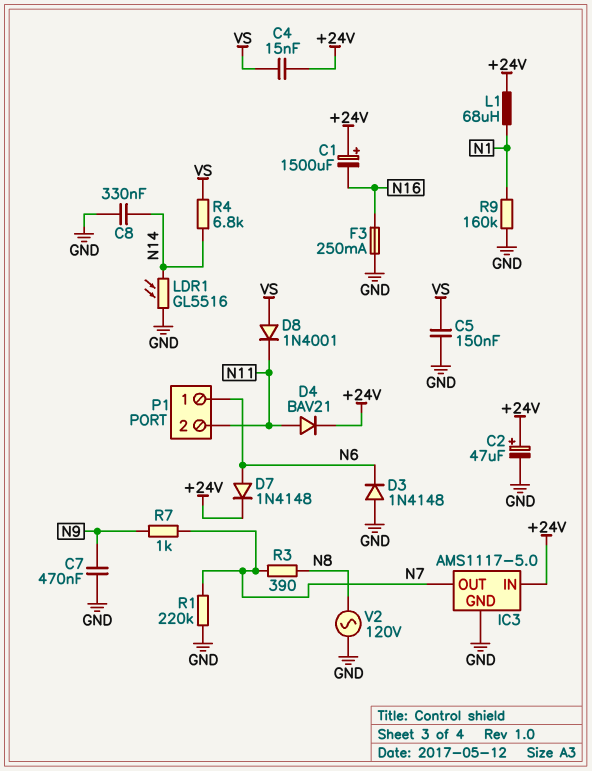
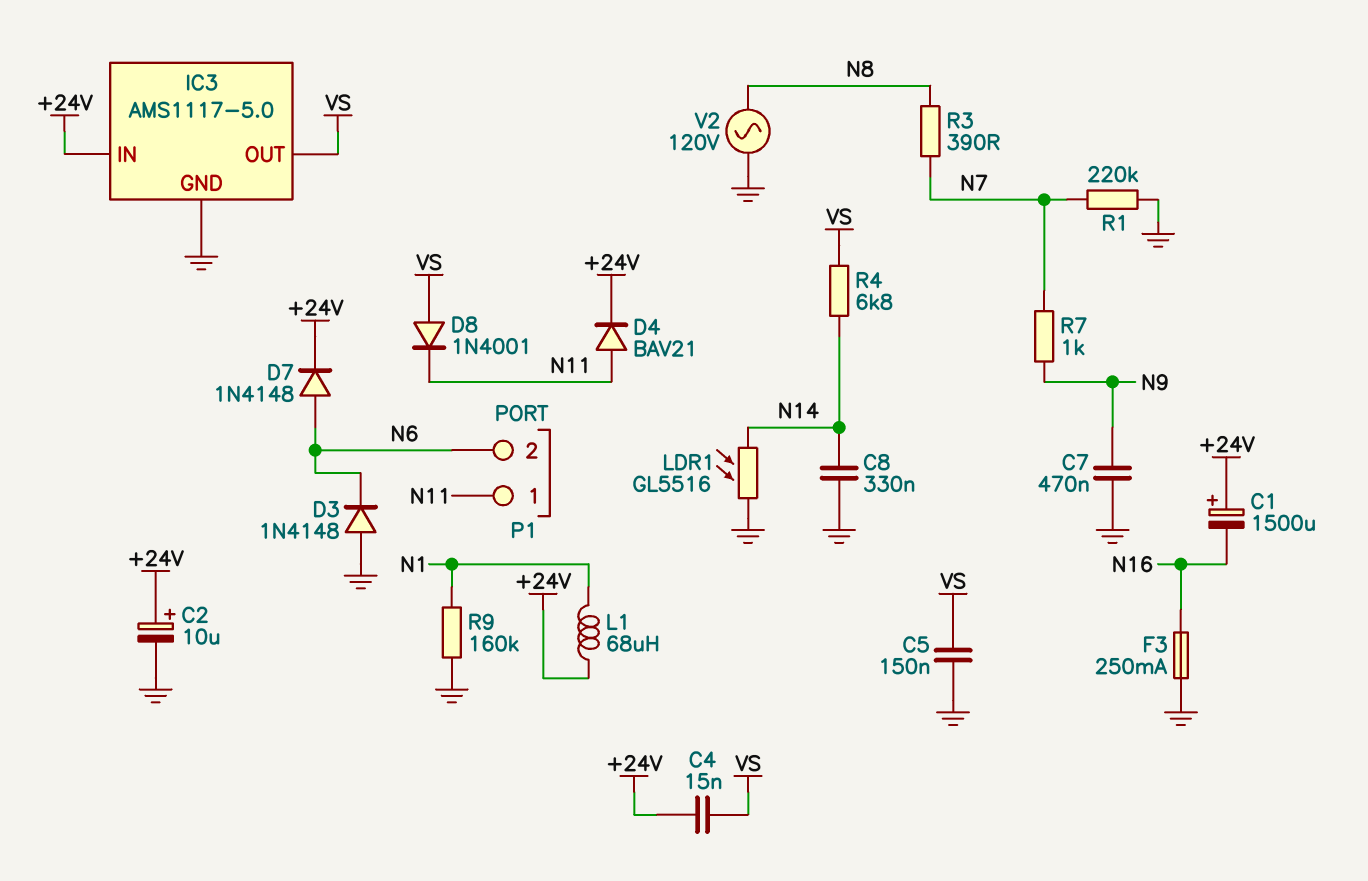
C2: 47uF (plus +24V, minus GND) -> 10uF (plus +24V, minus GND)
IC3 pin OUT: N7 -> VS
P1 pin 1: N6 -> N11
P1 pin 2: N11 -> N6

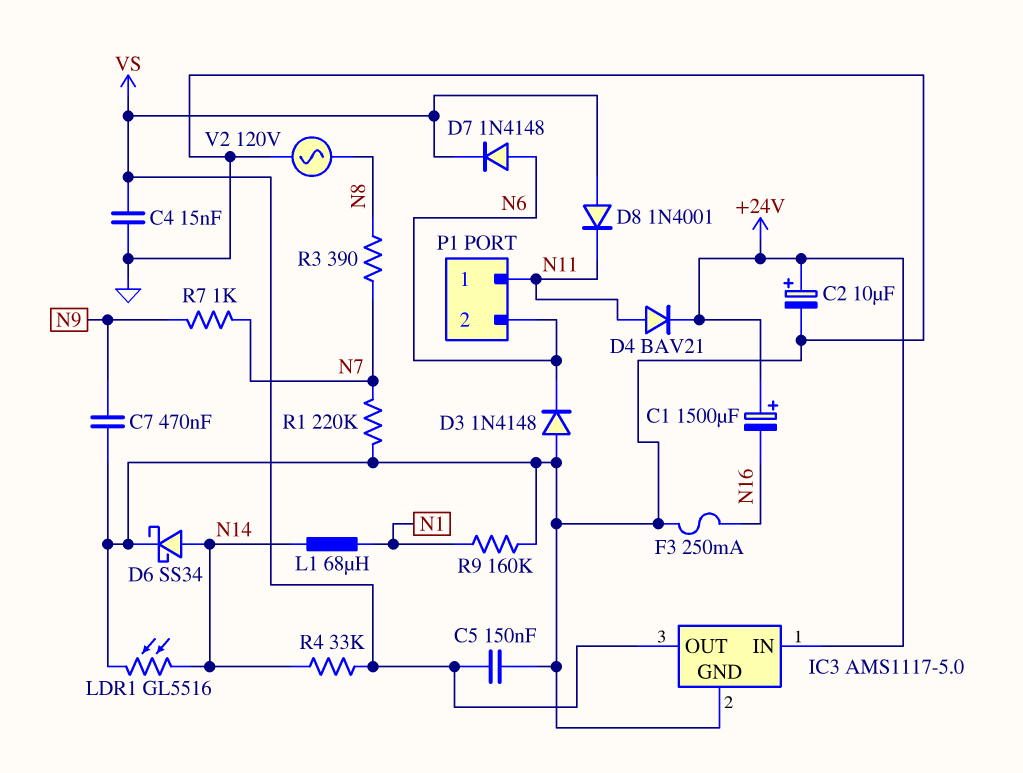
C4: 15nF (+24V, VS) -> 15nF (GND, VS)
C8: 330nF (GND, N14) -> none
D6: none -> schottky SS34 (A N14, K GND)
D7: diode 1N4148 (A N6, K +24V) -> diode 1N4148 (A N6, K VS)
L1: 68uH (+24V, N1) -> 68uH (N1, N14)
R4: 6.8k (N14, VS) -> 33k (N14, VS)

